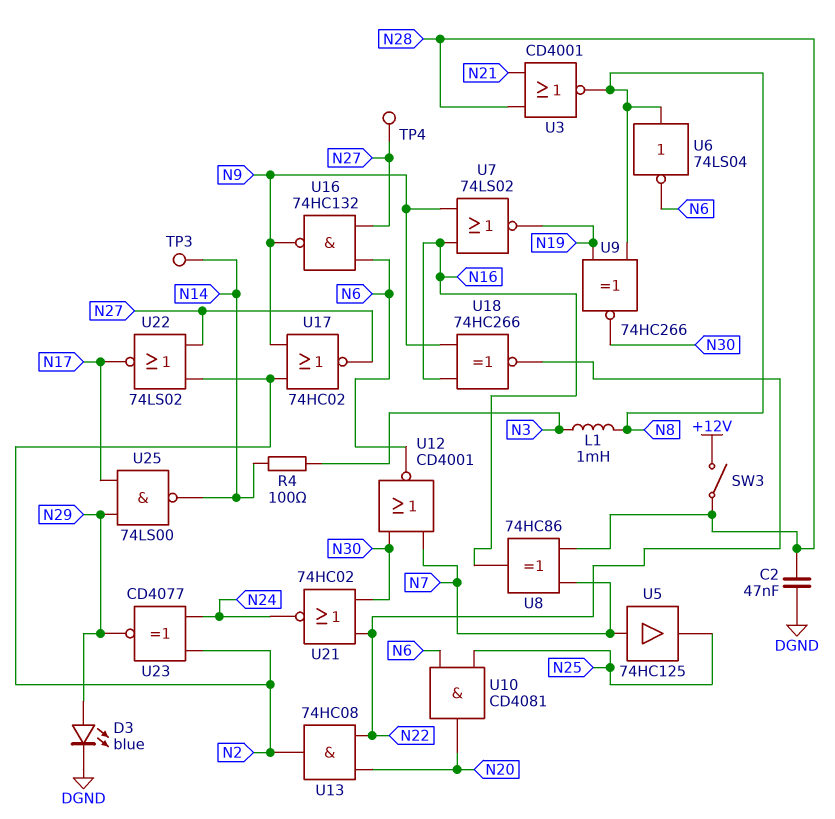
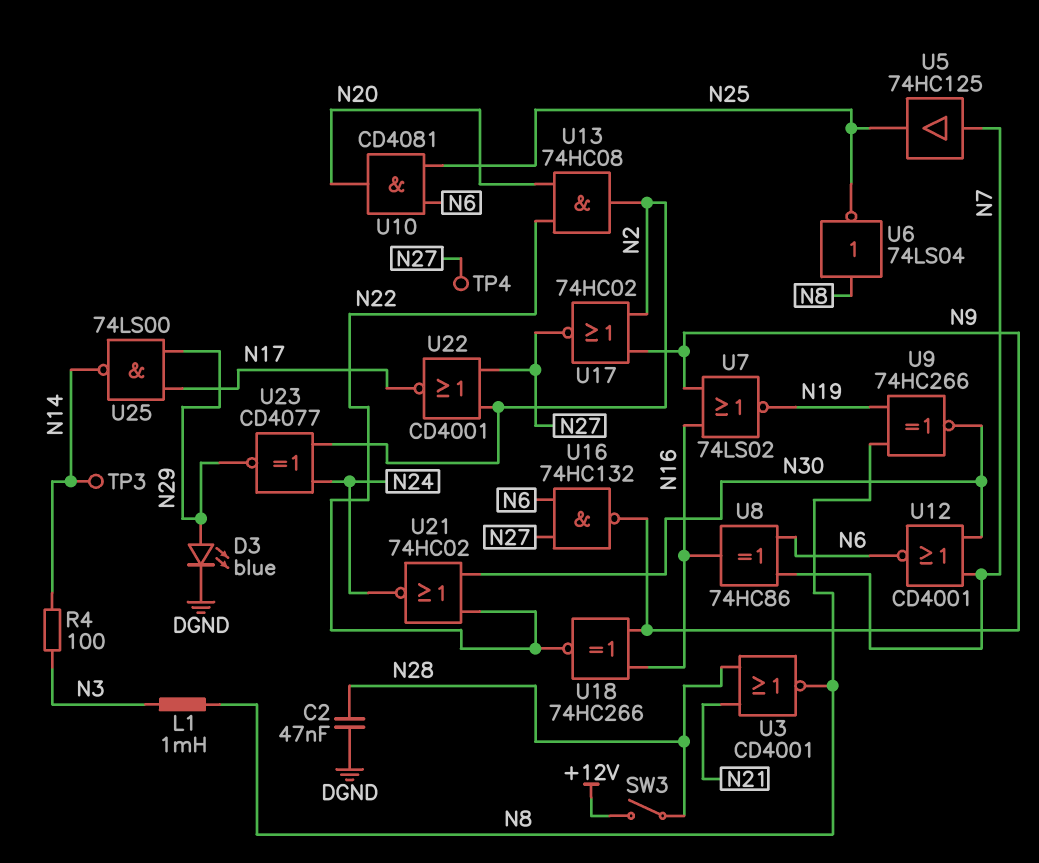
U6: NOT 74LS04 (in N8, out N6) -> NOT 74LS04 (in N8, out N25)
U8: XOR 74HC86 (in N7, in N28, out N16) -> XOR 74HC86 (in N6, in N7, out N16)
U22: NOR 74LS02 (in N2, in N27, out N17) -> NOR CD4001 (in N2, in N27, out N17)

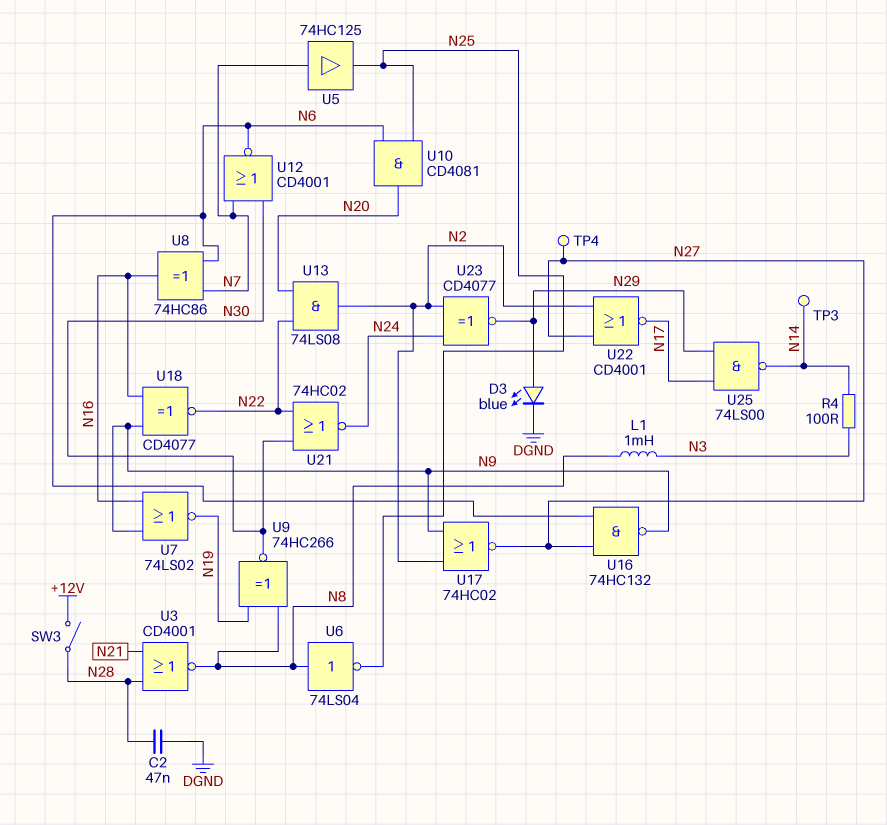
U13: AND 74HC08 (in N20, in N22, out N2) -> AND 74LS08 (in N20, in N22, out N2)
U18: XNOR 74HC266 (in N9, in N16, out N22) -> XNOR CD4077 (in N9, in N16, out N22)

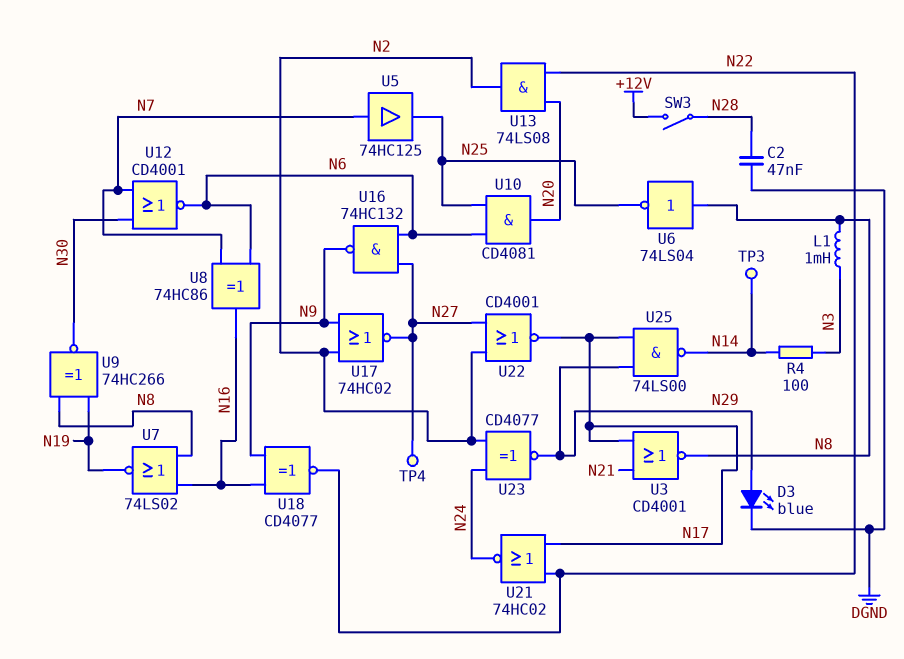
U3: NOR CD4001 (in N21, in N28, out N8) -> NOR CD4001 (in N17, in N21, out N8)
U7: NOR 74LS02 (in N9, in N16, out N19) -> NOR 74LS02 (in N8, in N16, out N19)
U21: NOR 74HC02 (in N22, in N30, out N24) -> NOR 74HC02 (in N17, in N22, out N24)

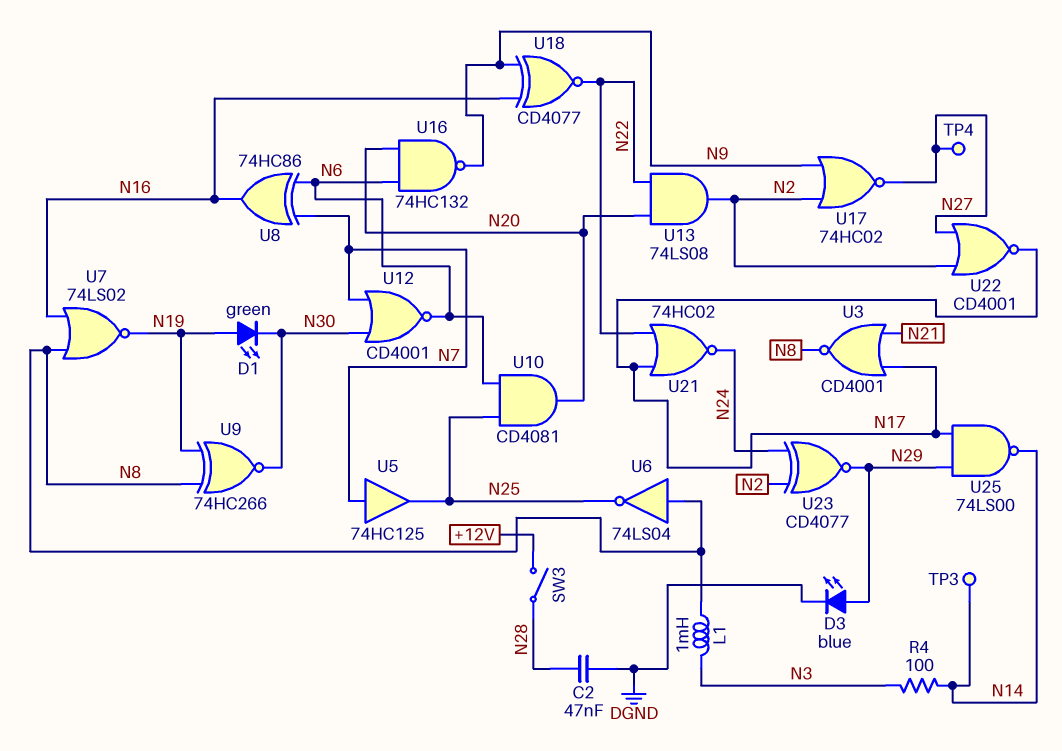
D1: none -> LED green (A N19, K N30)
U16: NAND 74HC132 (in N6, in N27, out N9) -> NAND 74HC132 (in N6, in N20, out N9)

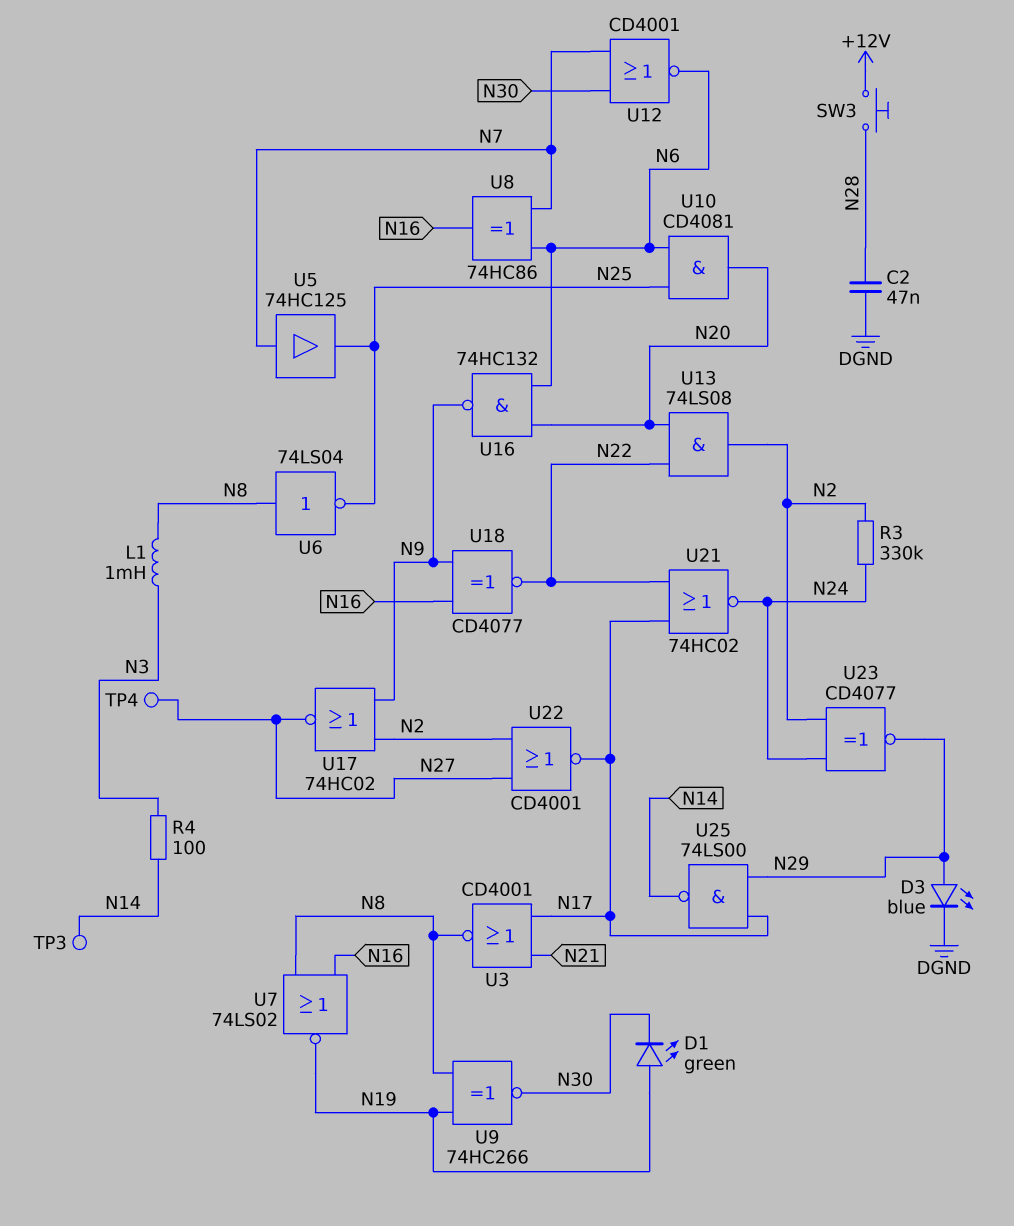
R3: none -> 330k (N2, N24)
SW3: switch (+12V, N28) -> button (+12V, N28)

